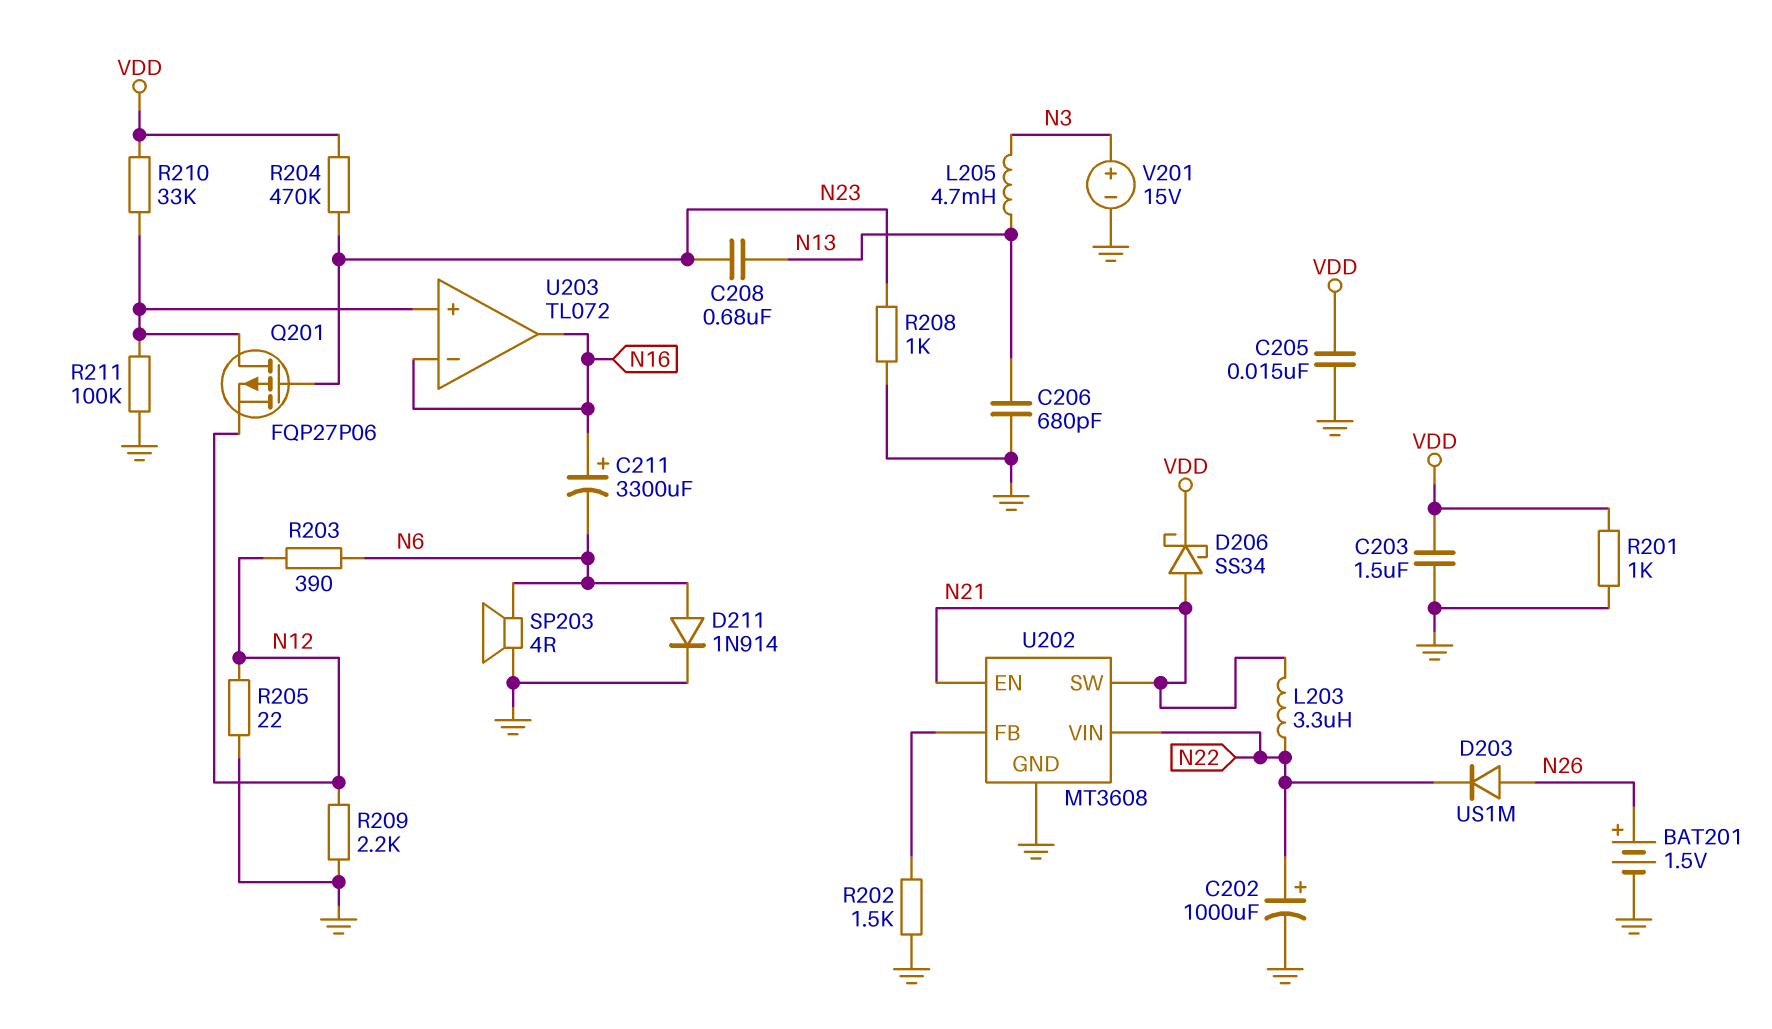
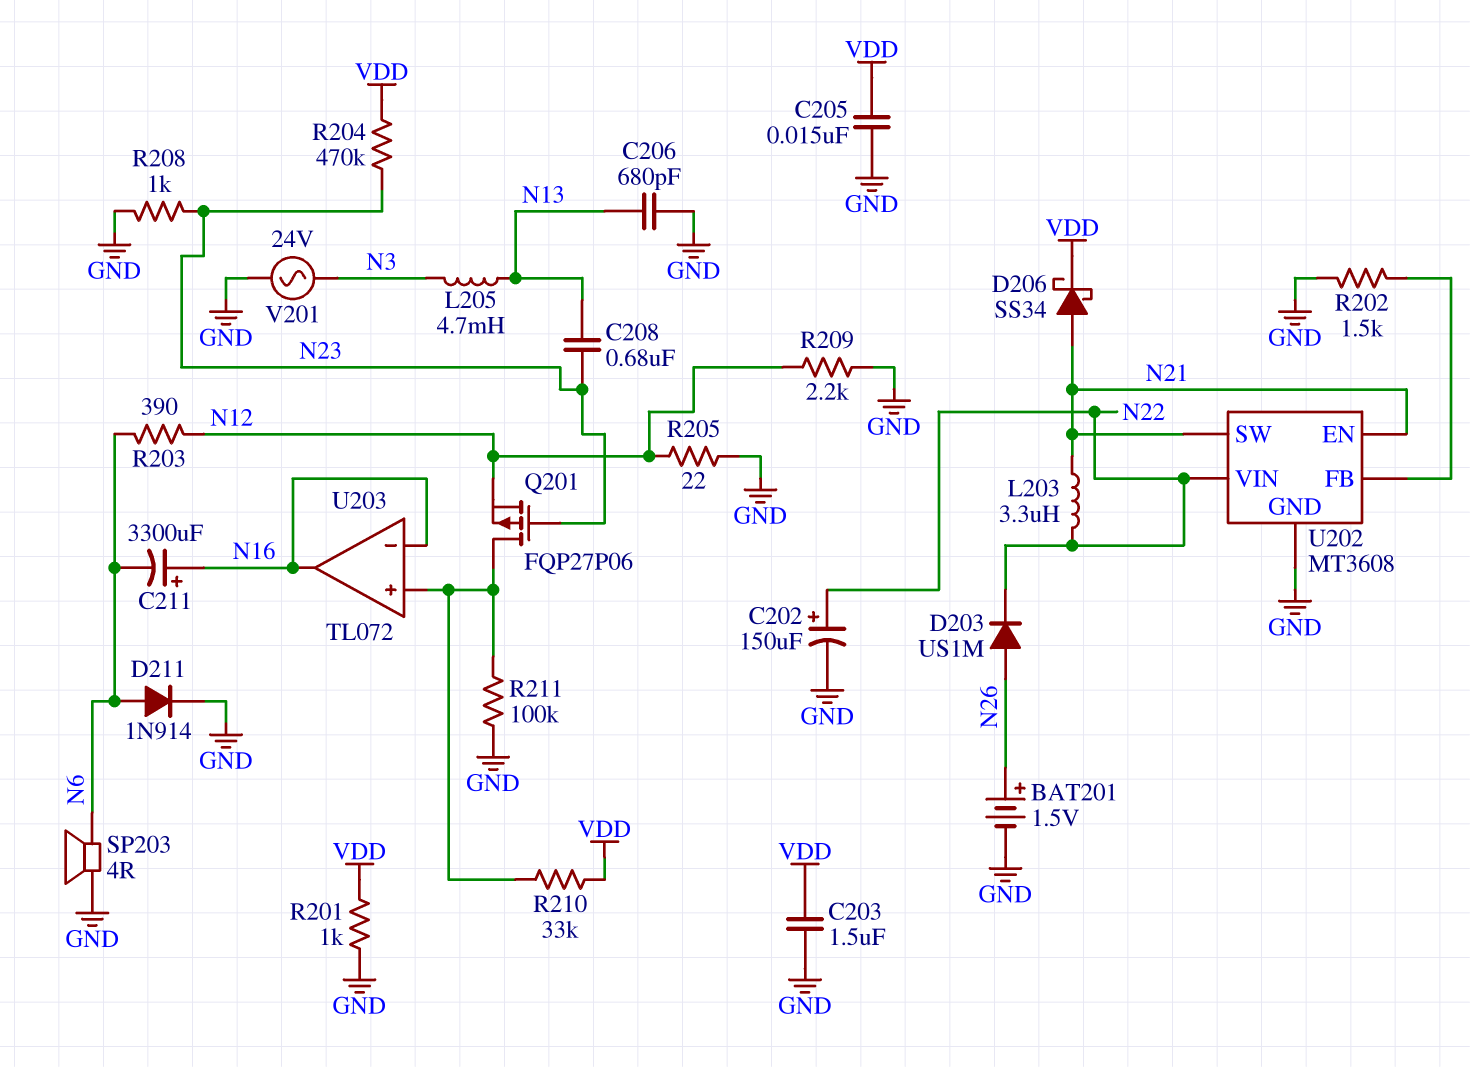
C202: 1000uF (plus N22, minus GND) -> 150uF (plus N22, minus GND)
V201: 15V (plus N3, minus GND) -> AC 24V (GND, N3)

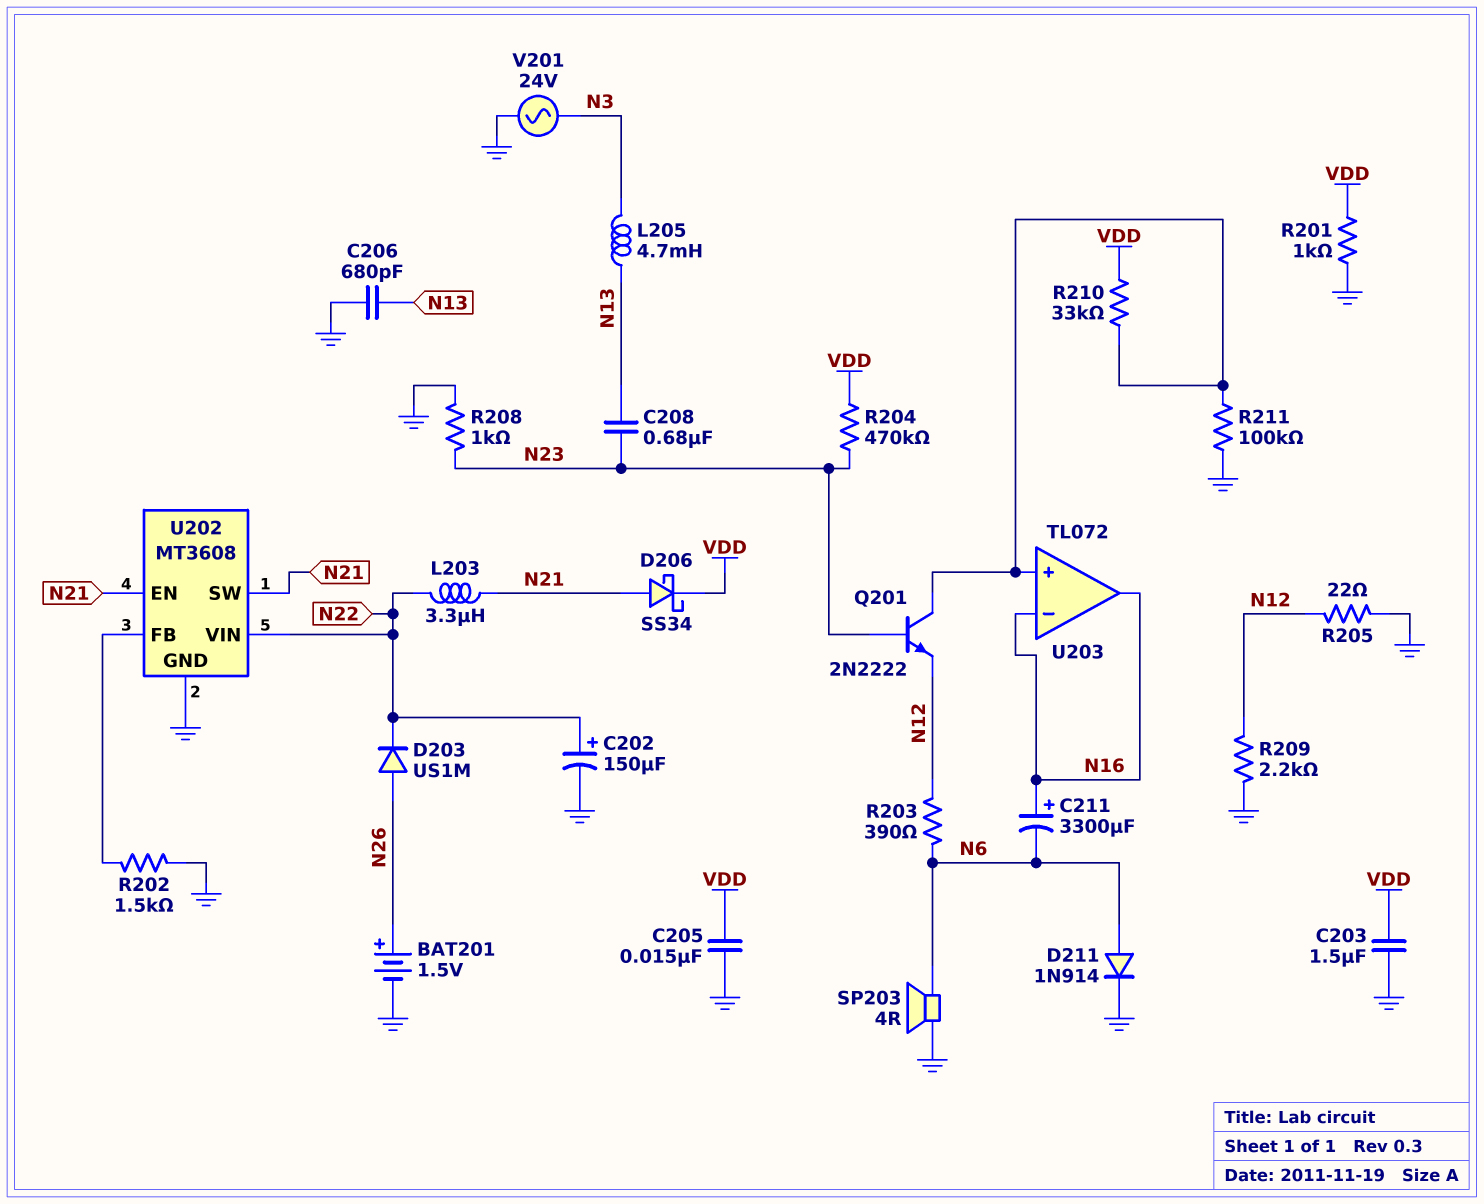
Q201: PMOS FQP27P06 (G N23, D U203/in+, S N12) -> NPN 2N2222 (B N23, C U203/in+, E N12)

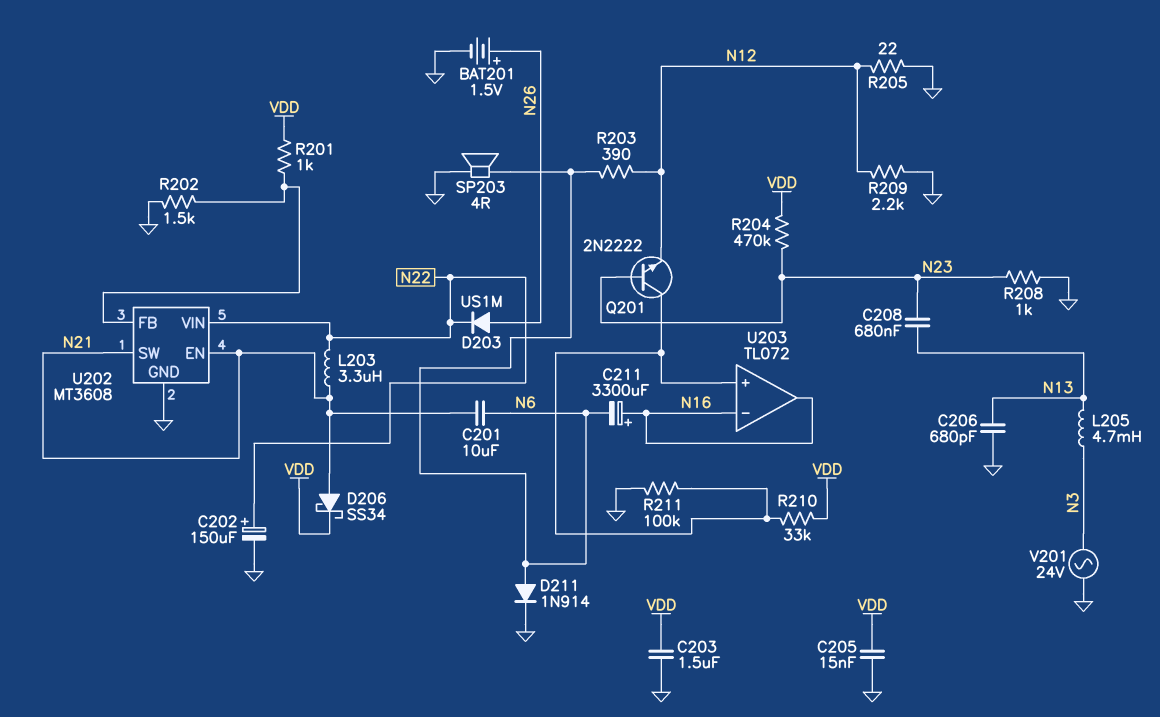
C201: none -> 10uF (N6, N21)
R201: 1k (GND, VDD) -> 1k (U202/FB, VDD)

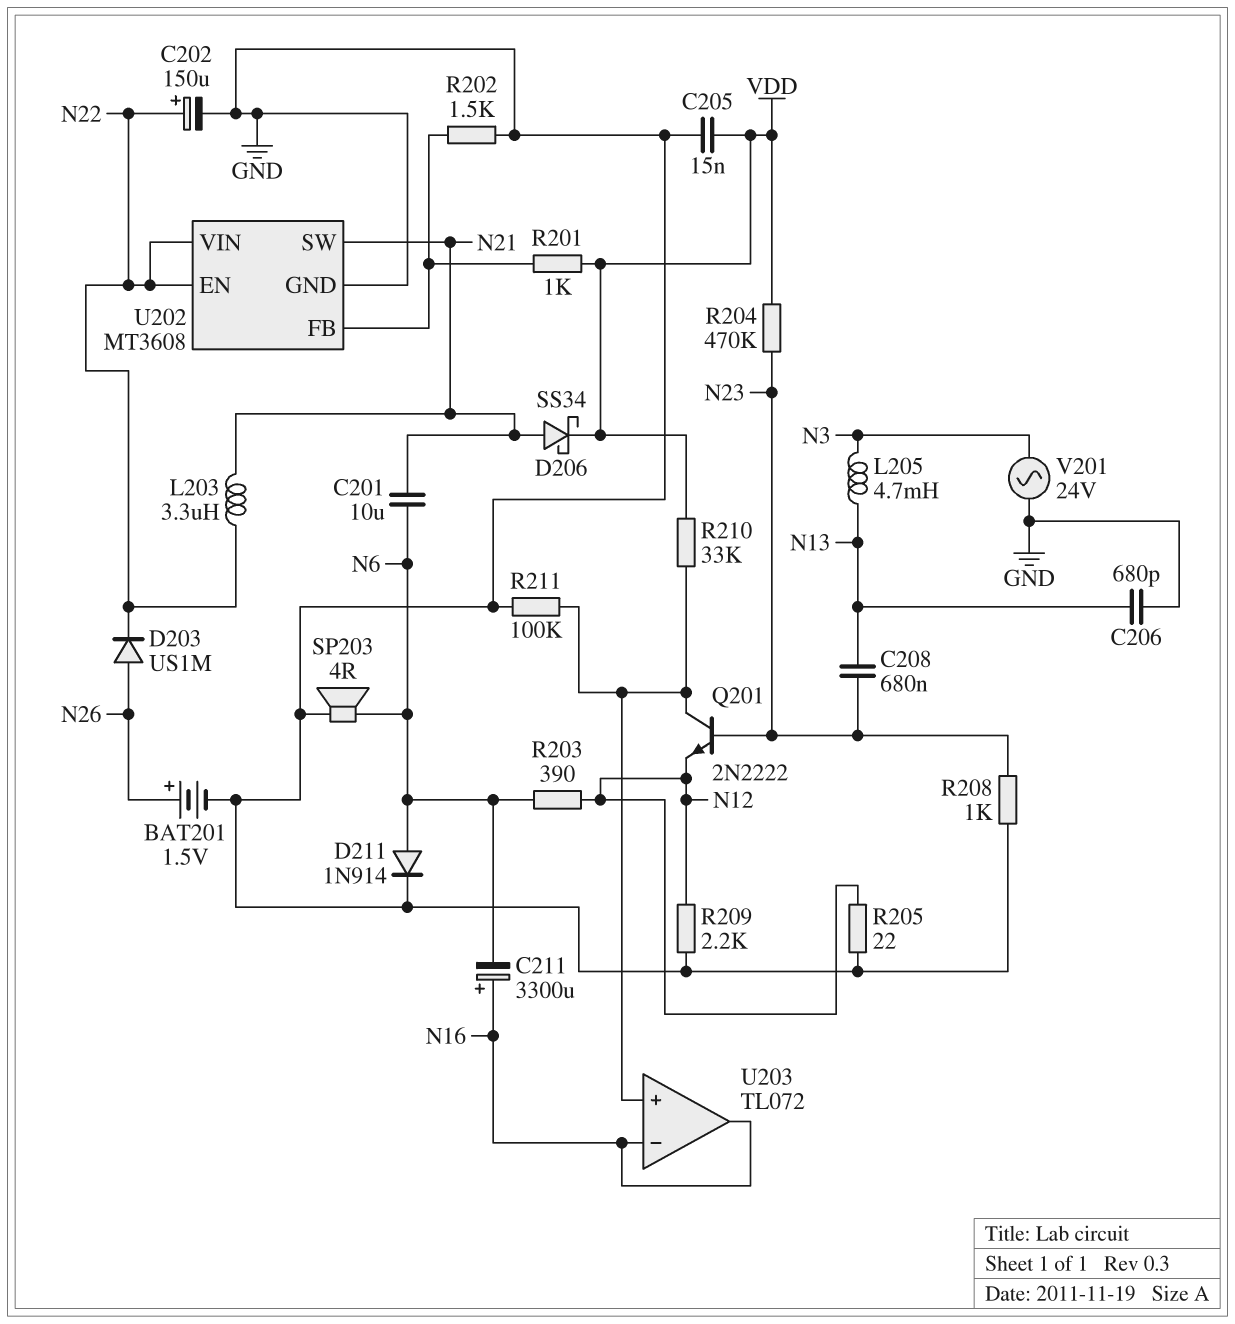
C203: 1.5uF (GND, VDD) -> none
U202 pin EN: N21 -> N22

